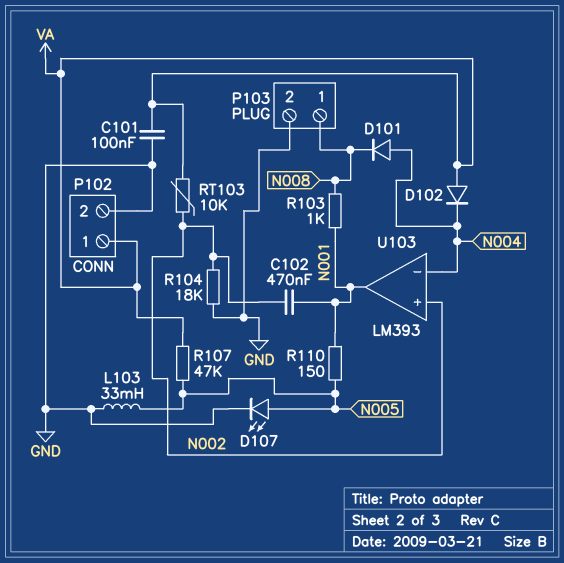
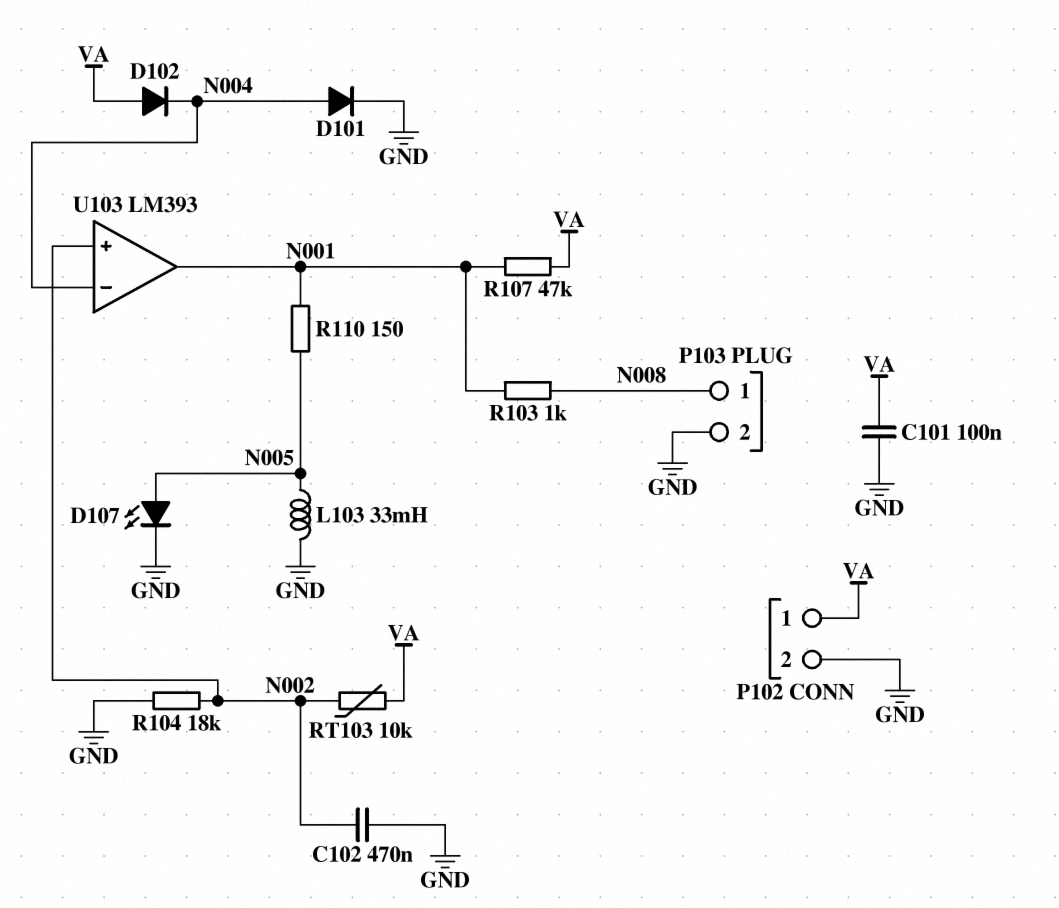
C102: 470nF (N001, N002) -> 470nF (GND, N002)
D101: diode (A N004, K N008) -> diode (A N004, K GND)
R107: 47k (N005, VA) -> 47k (N001, VA)

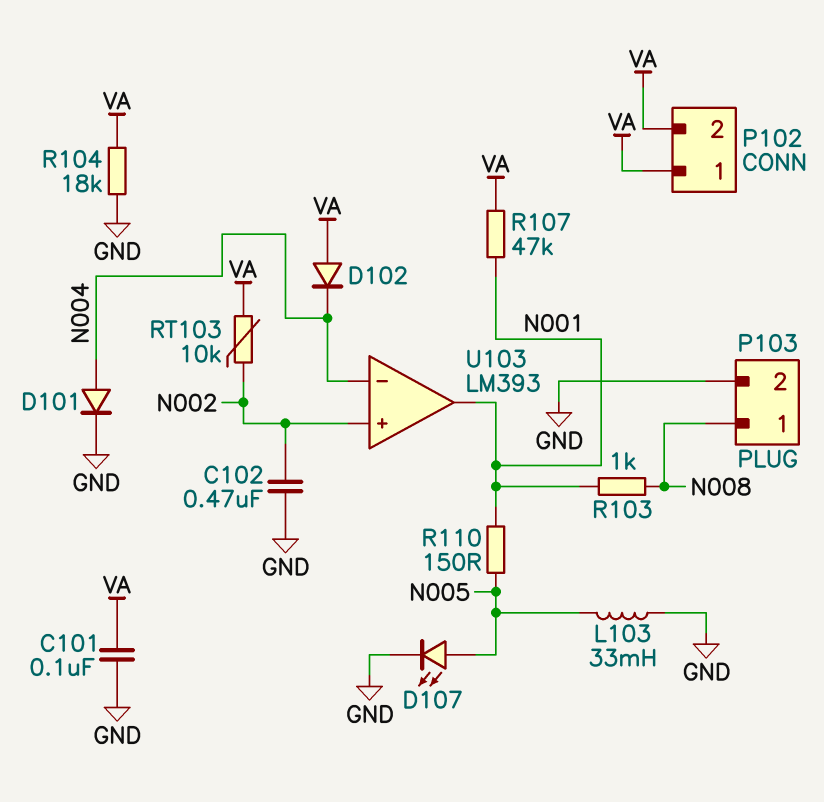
P102 pin 2: GND -> VA
R104: 18k (GND, N002) -> 18k (GND, VA)

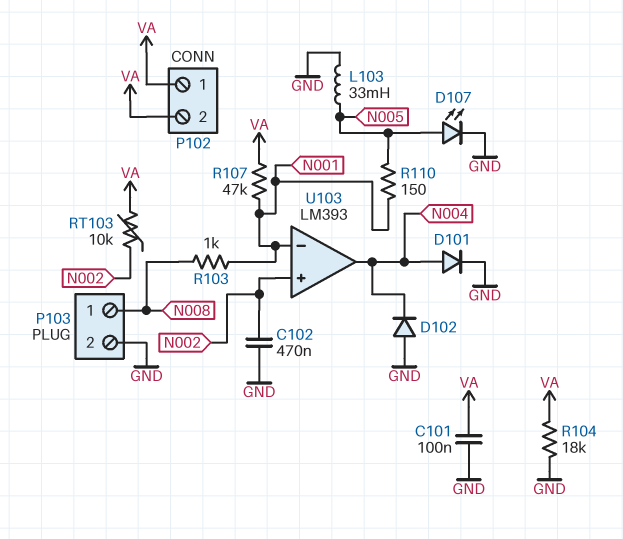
D102: diode (A VA, K N004) -> diode (A GND, K N004)
U103 pin in-: N004 -> N001
U103 pin out: N001 -> N004

